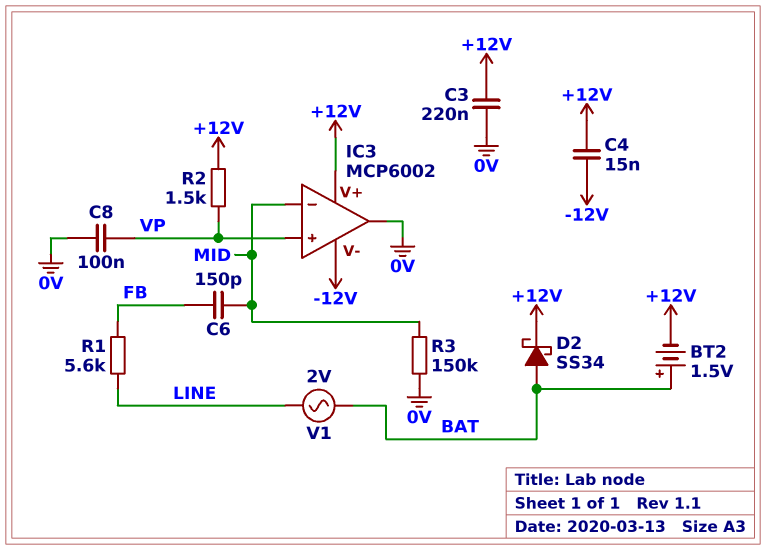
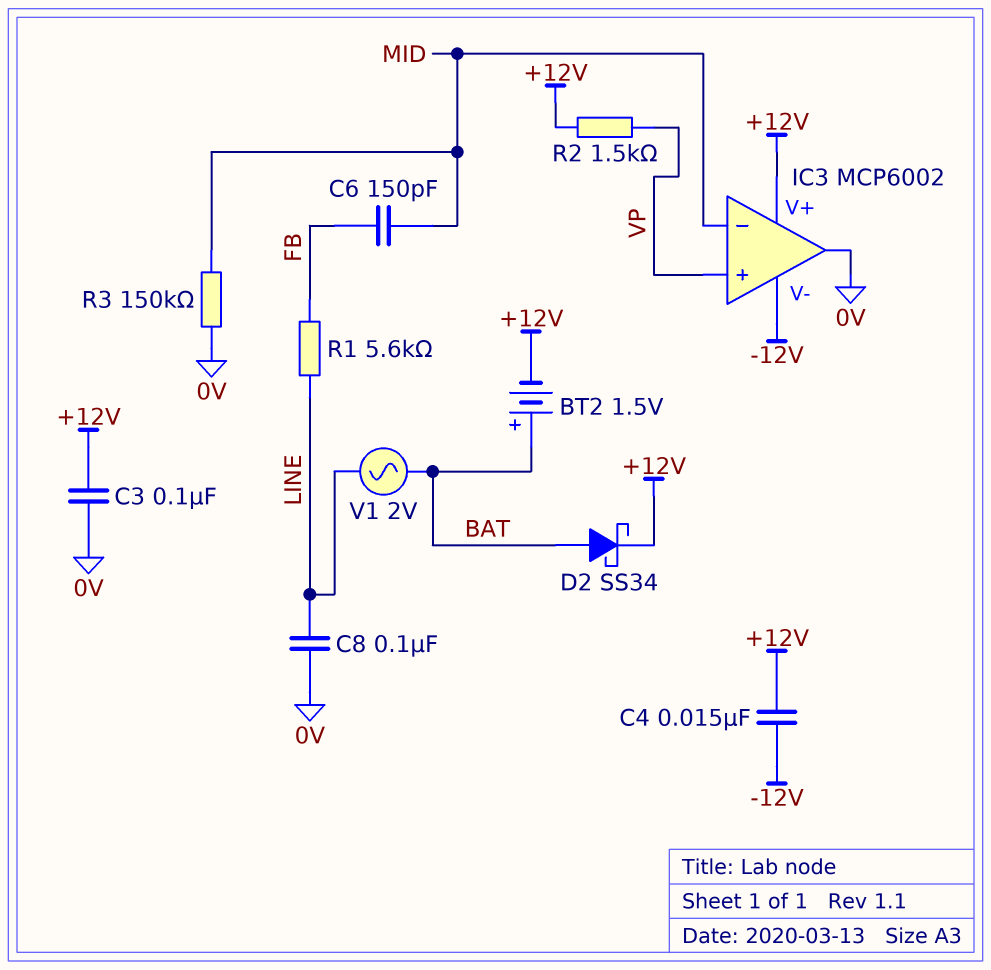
C3: 220nF (+12V, 0V) -> 100nF (+12V, 0V)
C8: 100nF (0V, VP) -> 100nF (0V, LINE)

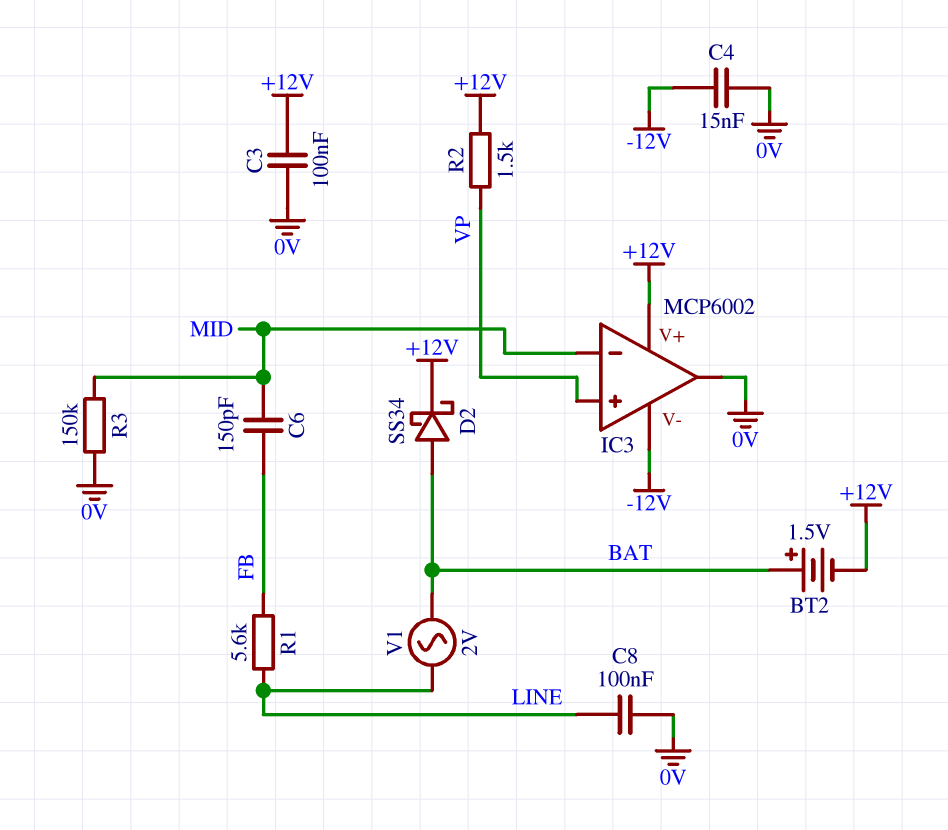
C4: 15nF (+12V, -12V) -> 15nF (-12V, 0V)

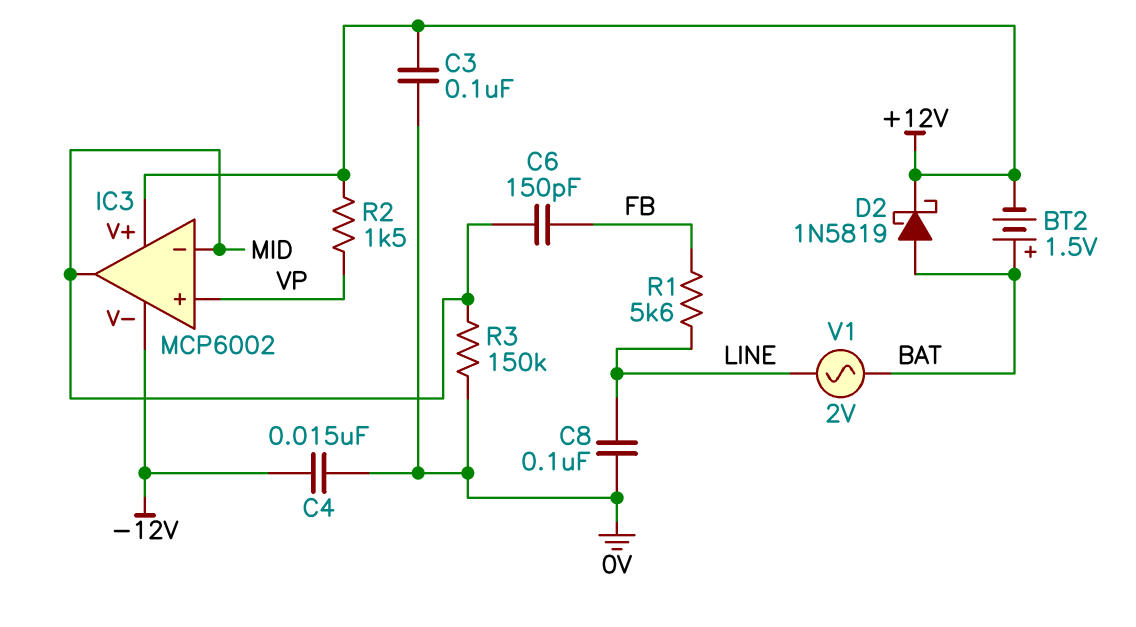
D2: schottky SS34 (A BAT, K +12V) -> schottky 1N5819 (A BAT, K +12V)
IC3 pin out: 0V -> MID

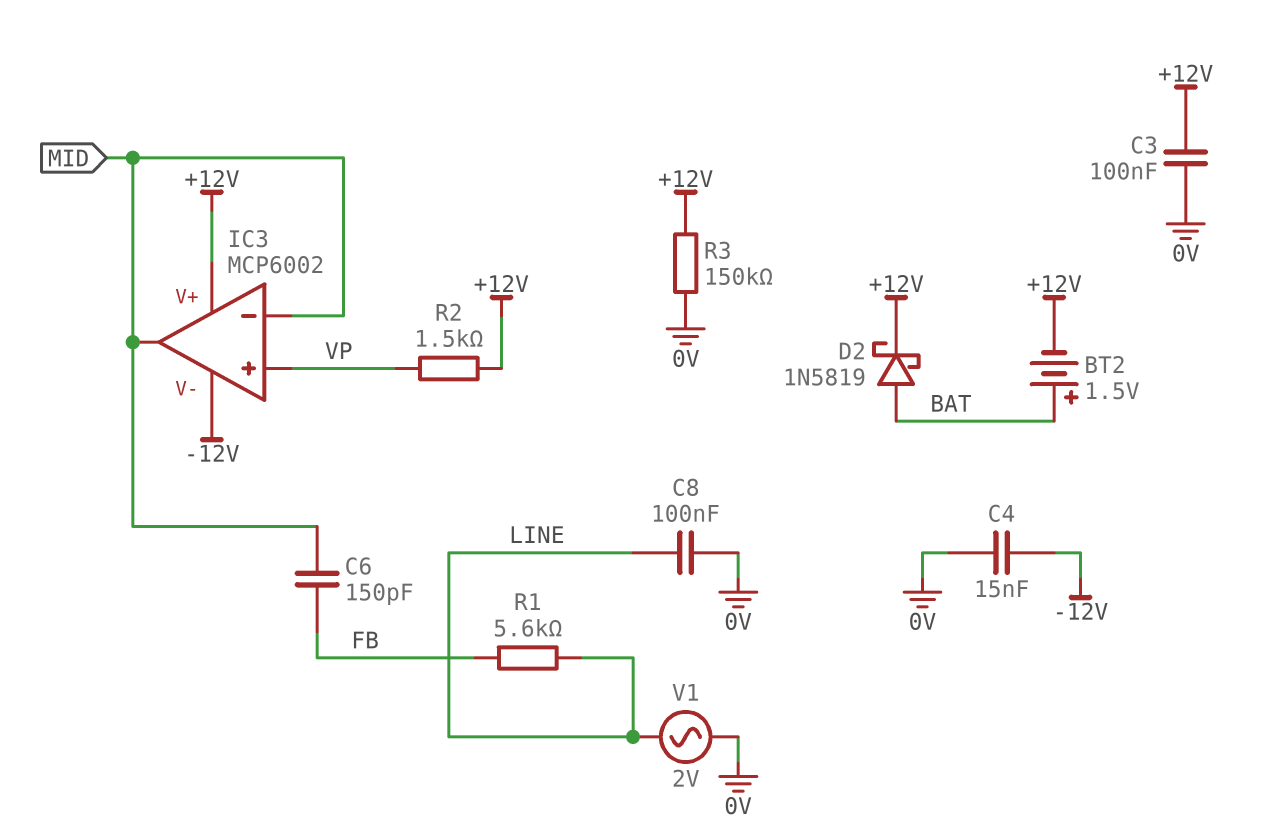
R3: 150k (0V, MID) -> 150k (+12V, 0V)
V1: AC 2V (BAT, LINE) -> AC 2V (0V, LINE)

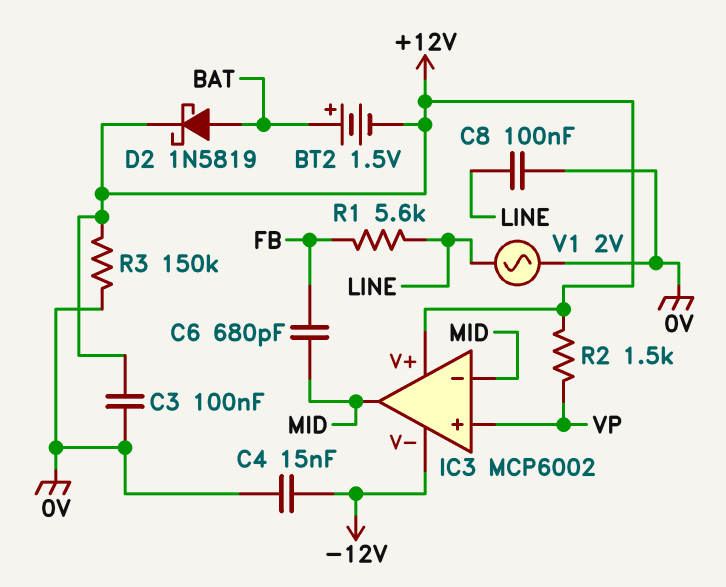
C6: 150pF (FB, MID) -> 680pF (FB, MID)

